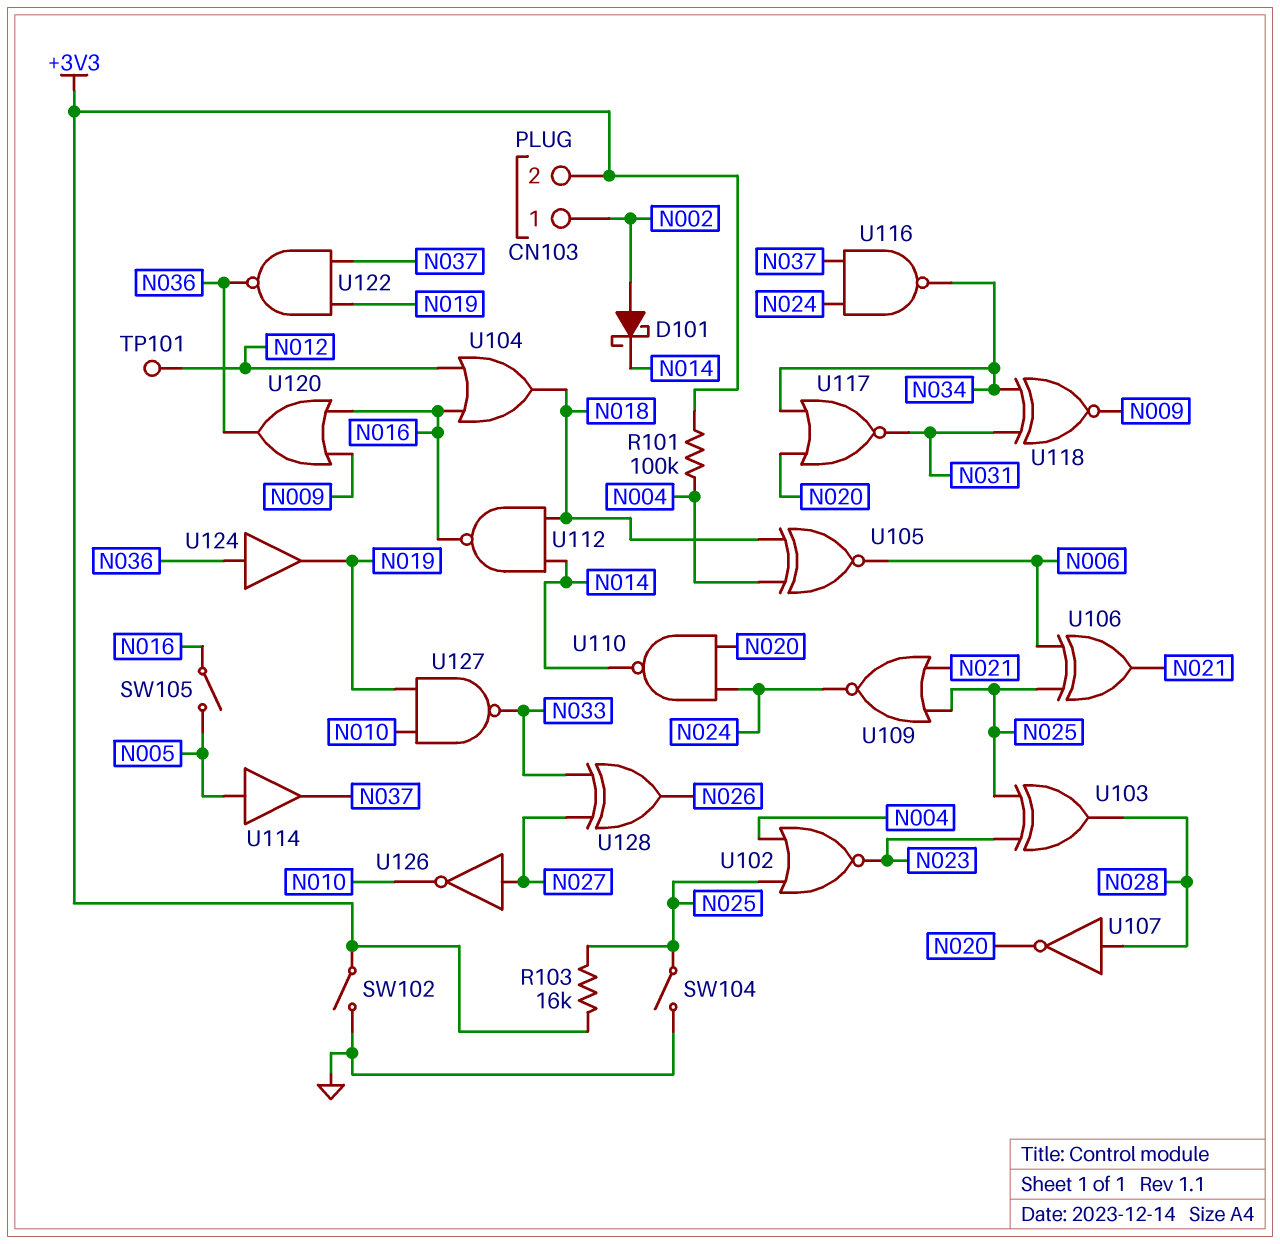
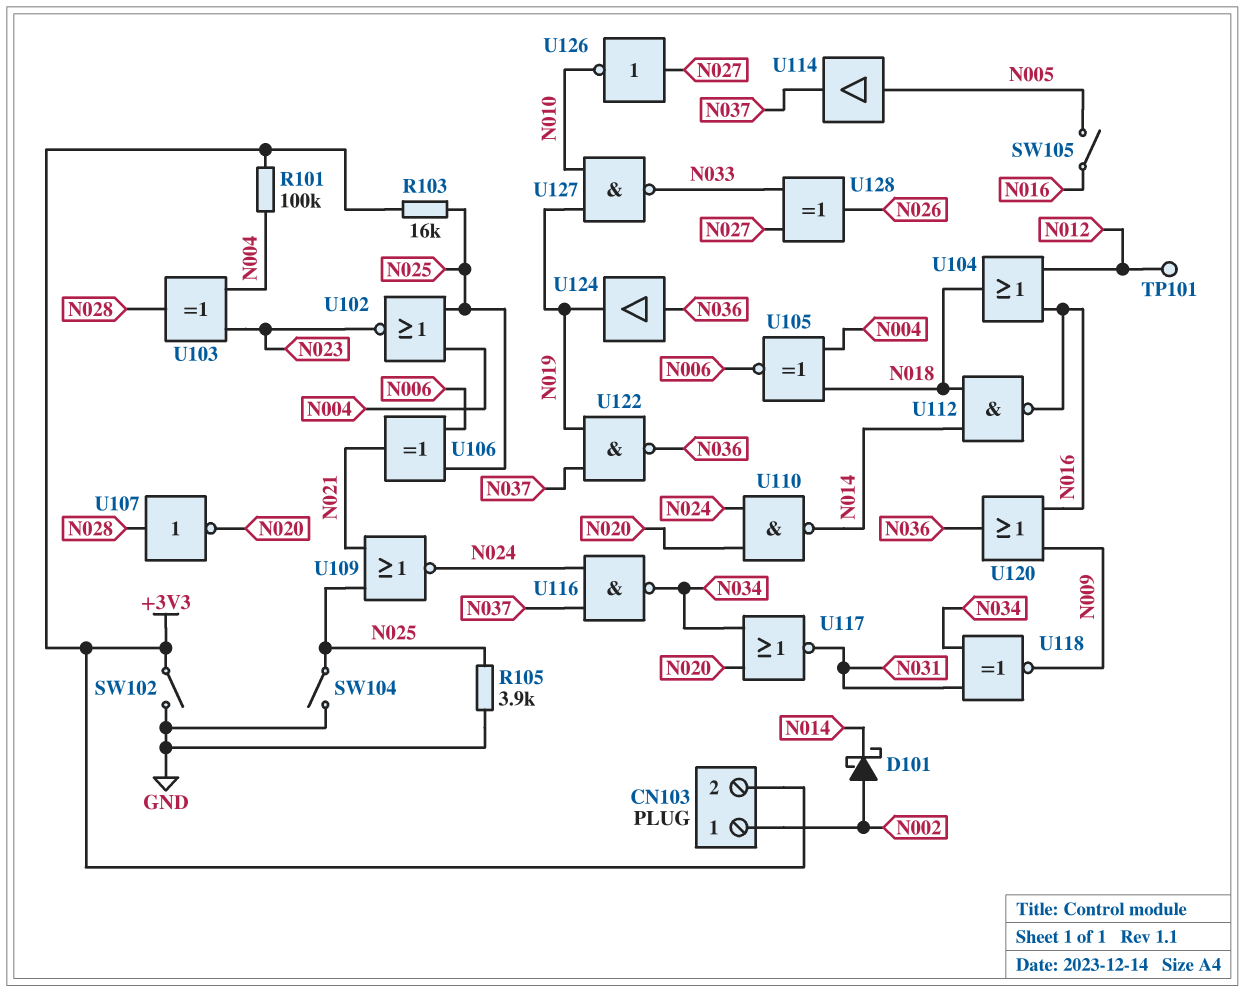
R105: none -> 3.9k (GND, N025)
U103: XOR (in N023, in N025, out N028) -> XOR (in N004, in N023, out N028)

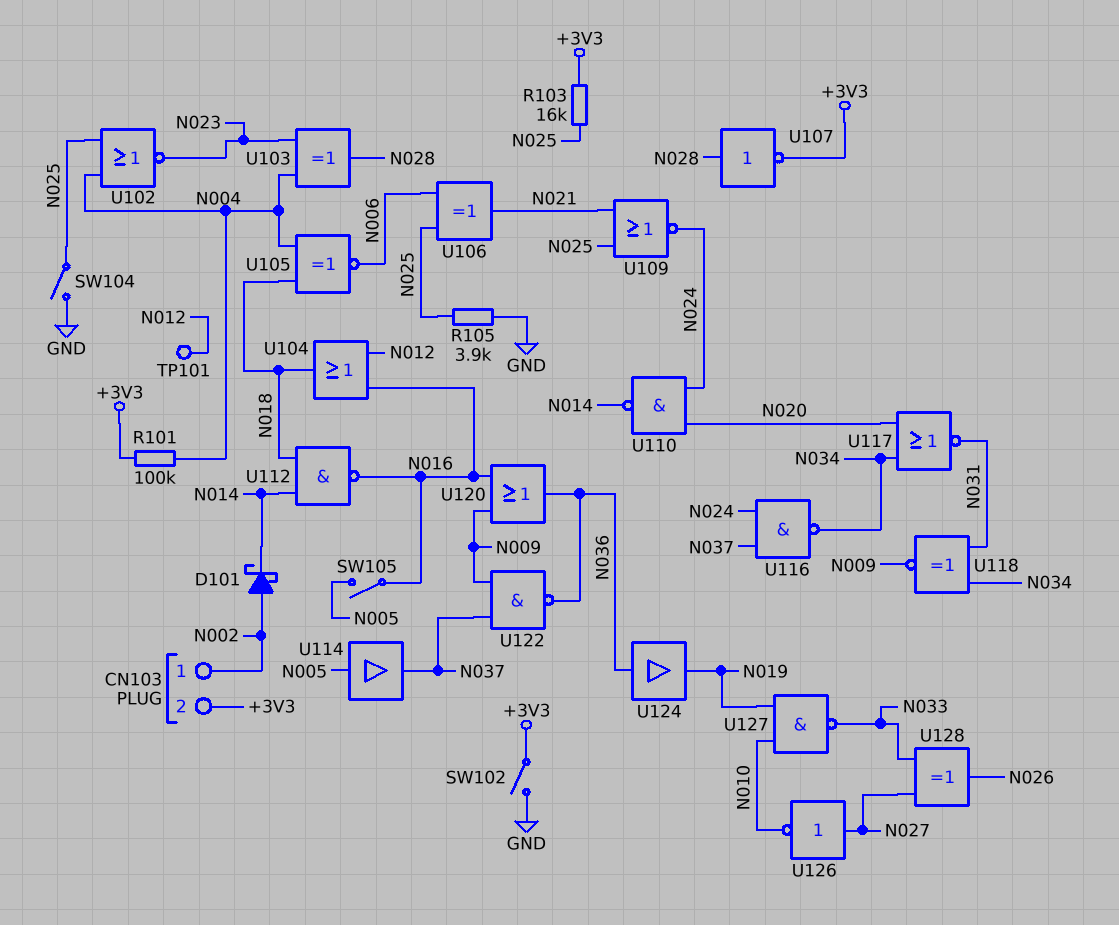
U107: NOT (in N028, out N020) -> NOT (in N028, out +3V3)
U122: NAND (in N019, in N037, out N036) -> NAND (in N009, in N037, out N036)

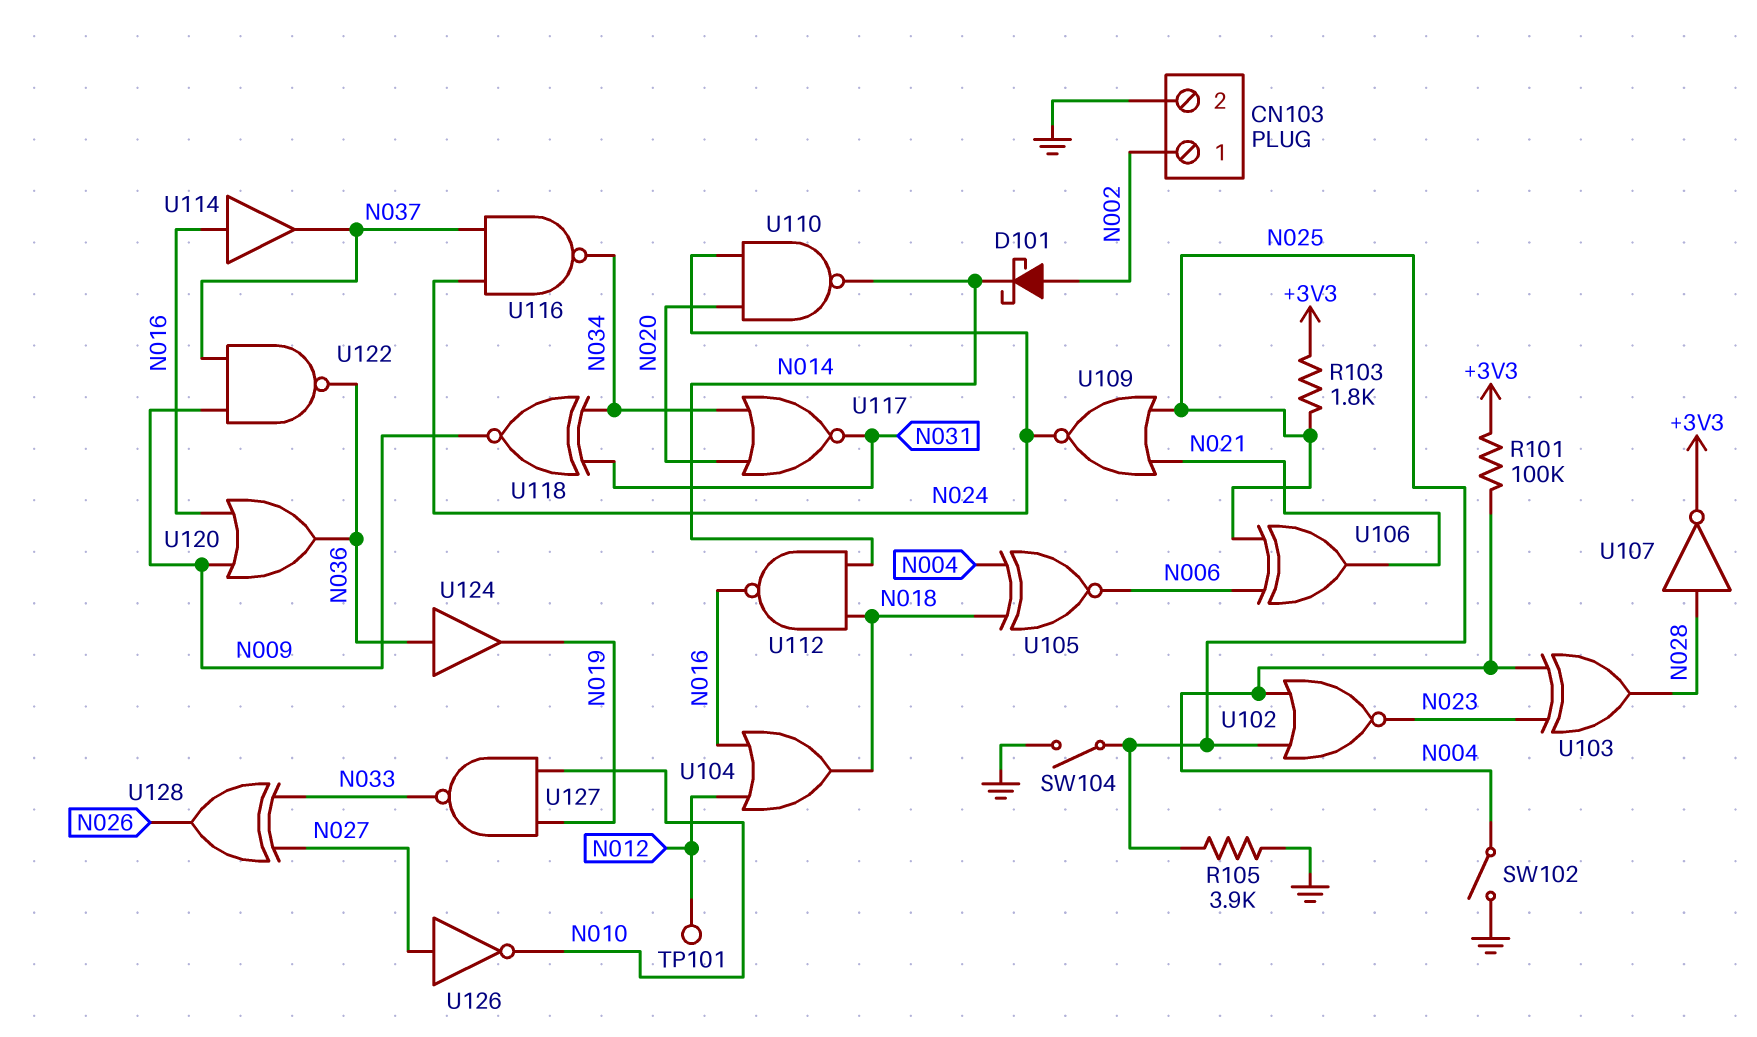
CN103 pin 2: +3V3 -> GND
R103: 16k (+3V3, N025) -> 1.8k (+3V3, N025)
SW102: switch (+3V3, GND) -> switch (GND, N004)
SW105: switch (N005, N016) -> none
U114: buffer (in N005, out N037) -> buffer (in N016, out N037)

